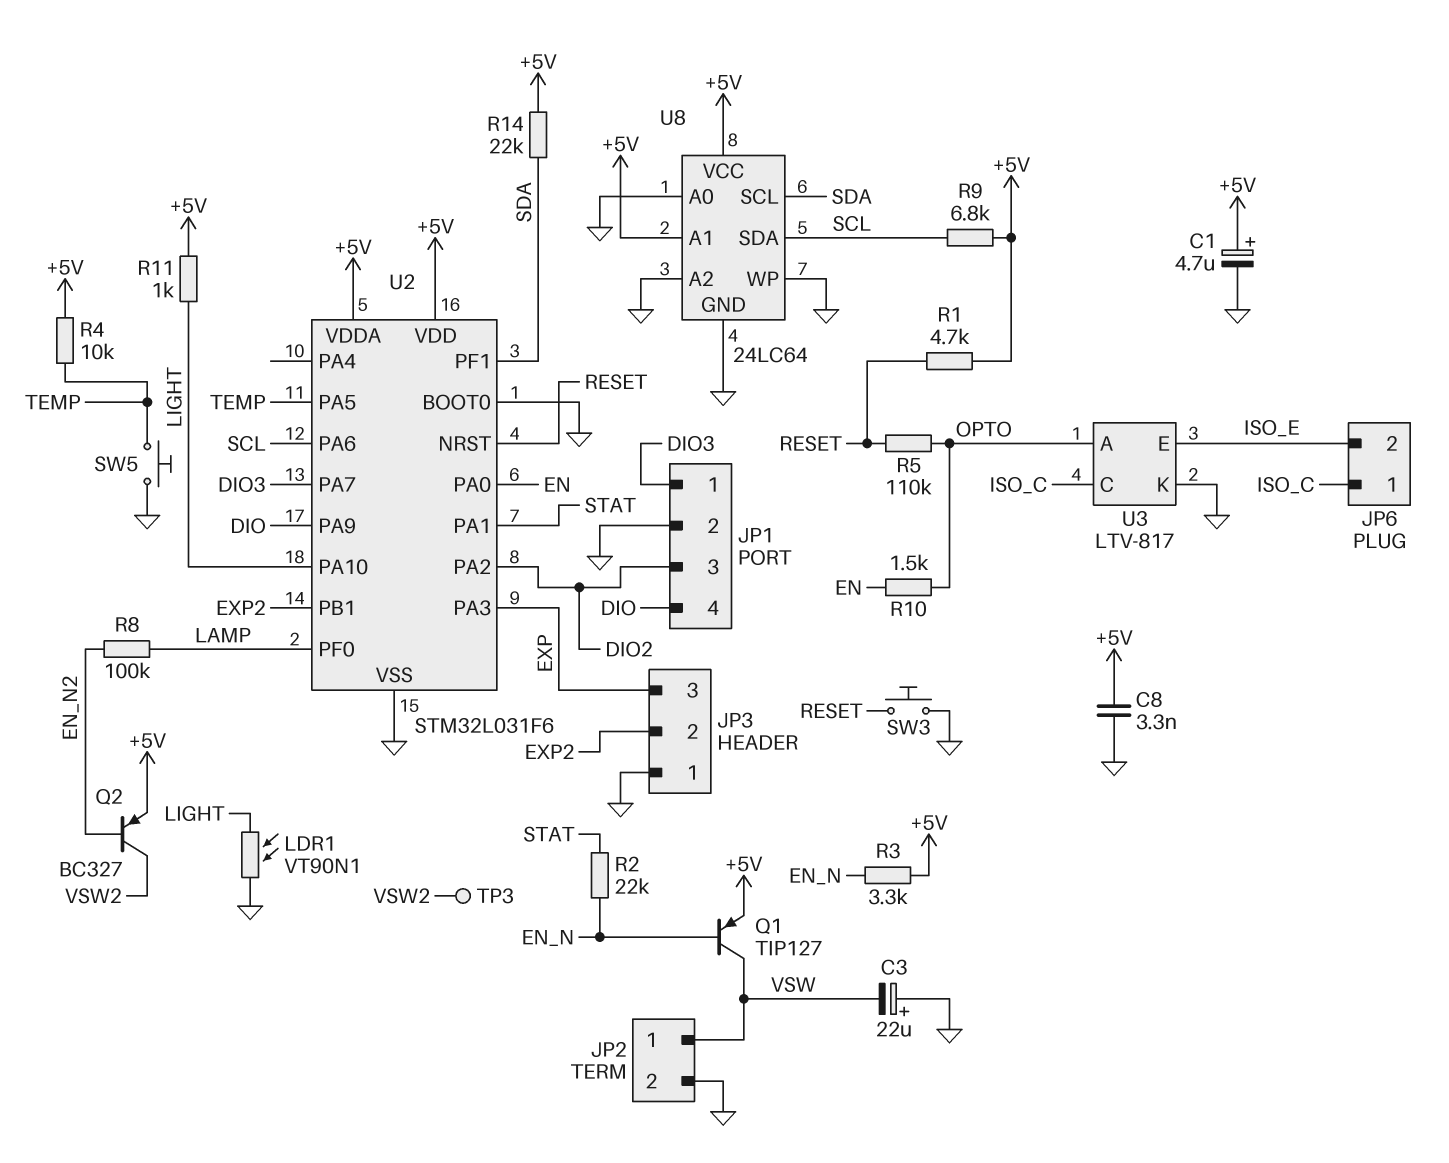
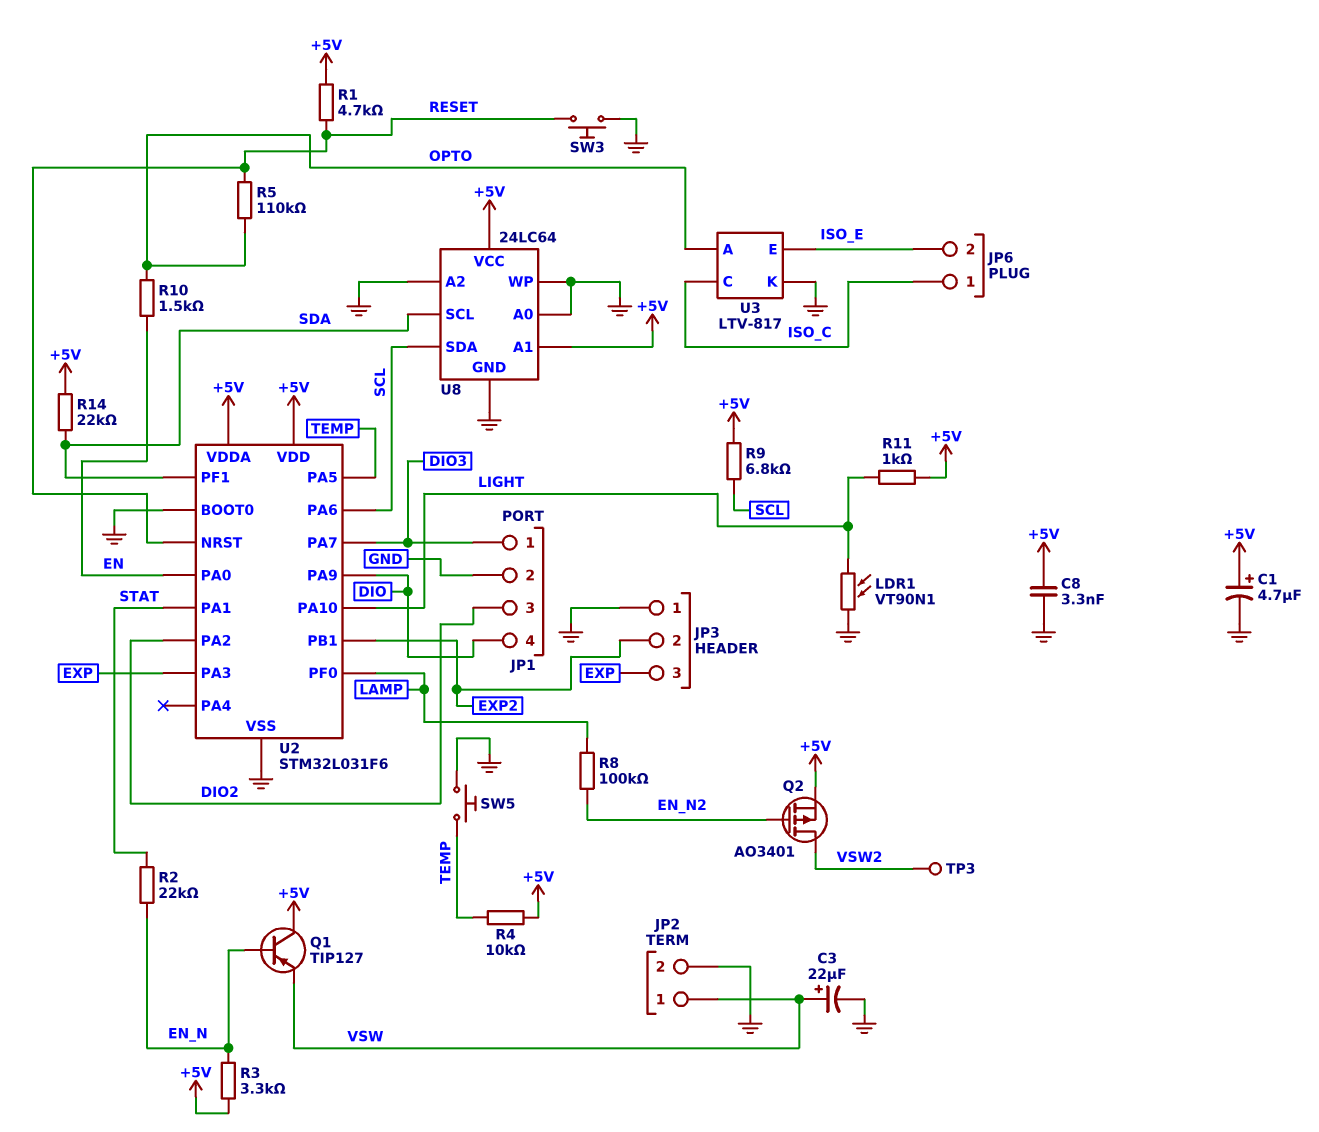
C3: 22uF (plus GND, minus VSW) -> 22uF (plus VSW, minus GND)
Q1: PNP TIP127 (B EN_N, C VSW, E +5V) -> PNP TIP127 (B EN_N, C +5V, E VSW)
Q2: PNP BC327 (B EN_N2, C VSW2, E +5V) -> PMOS AO3401 (G EN_N2, D VSW2, S +5V)

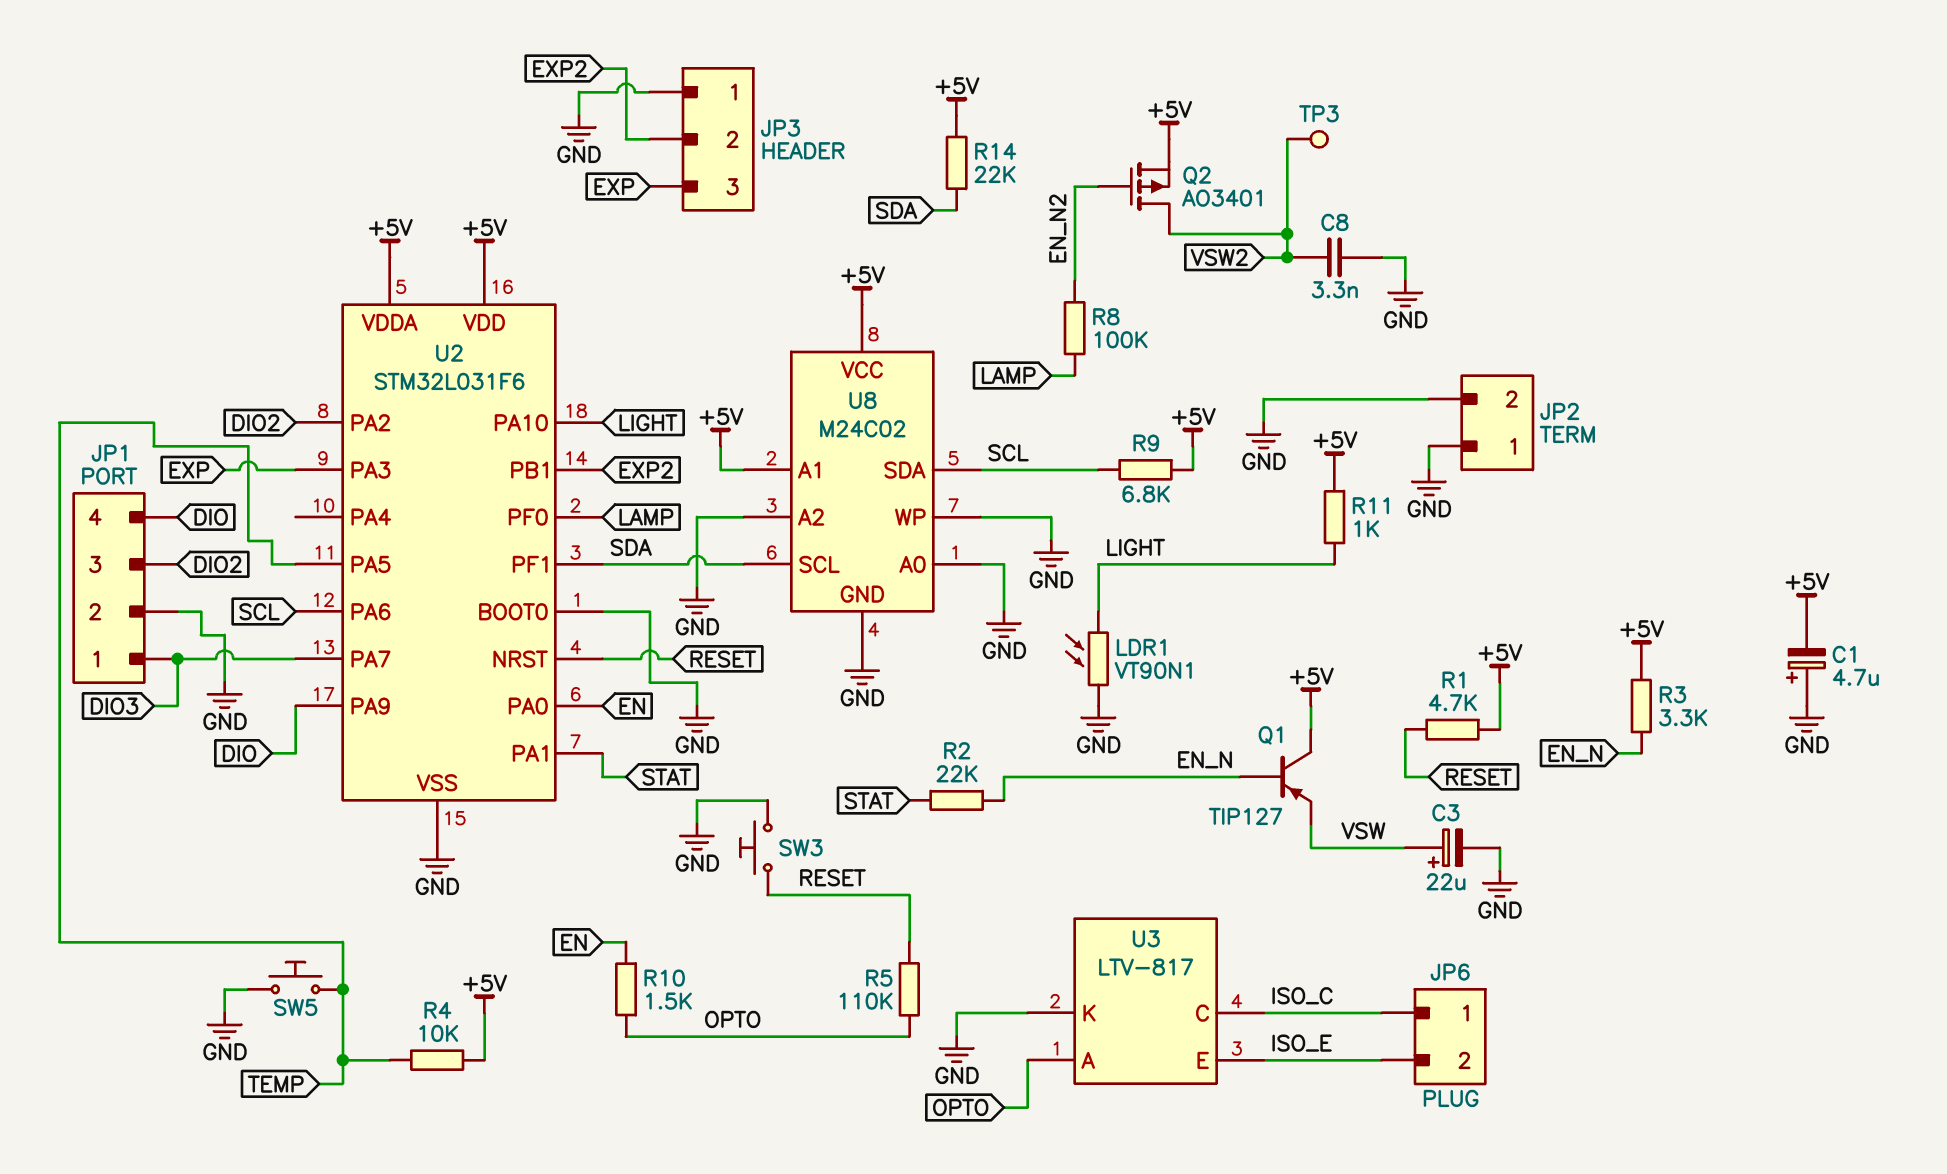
C1: 4.7uF (plus +5V, minus GND) -> 4.7uF (plus GND, minus +5V)
C8: 3.3nF (+5V, GND) -> 3.3nF (GND, VSW2)
JP2 pin 1: VSW -> GND
U8: 24LC64 -> M24C02

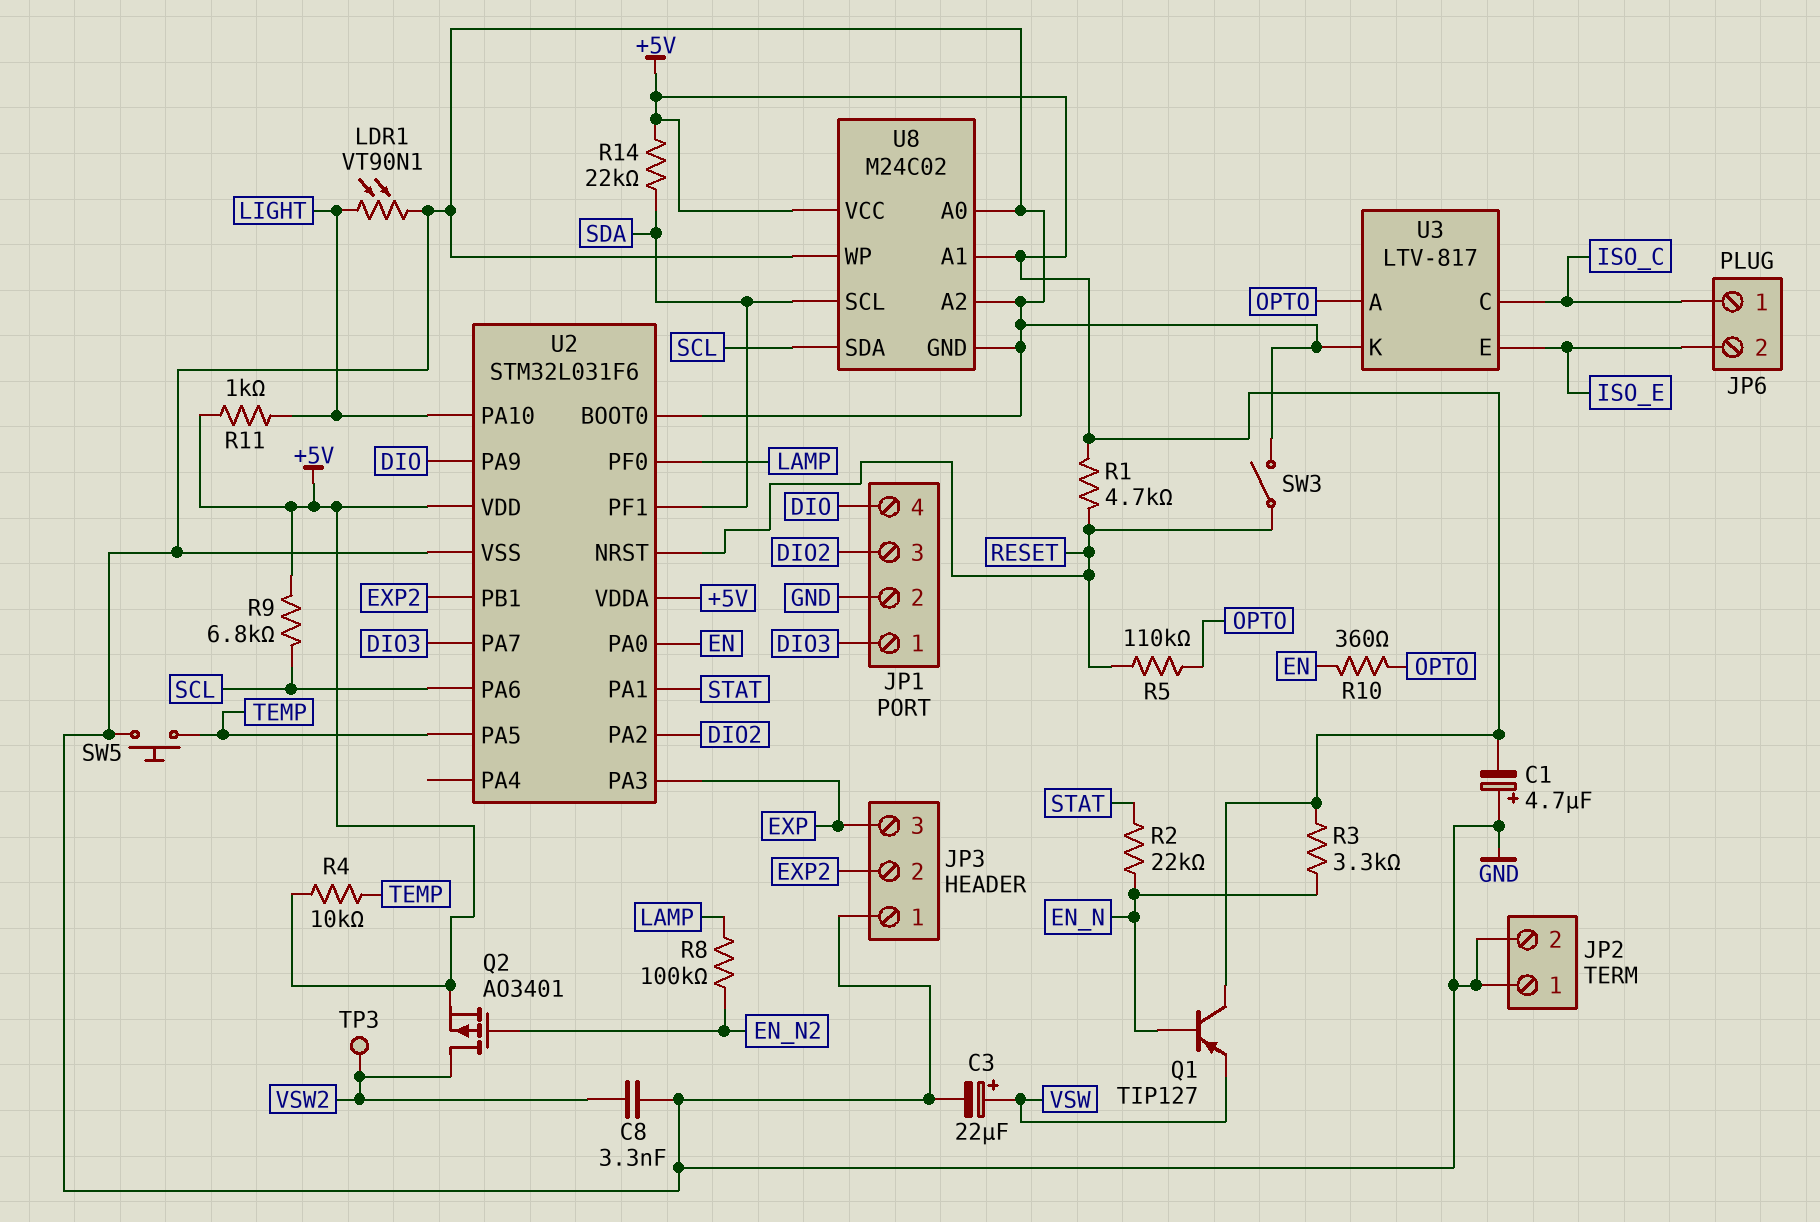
R10: 1.5k (EN, OPTO) -> 360 (EN, OPTO)
SW3: button (GND, RESET) -> switch (GND, RESET)

